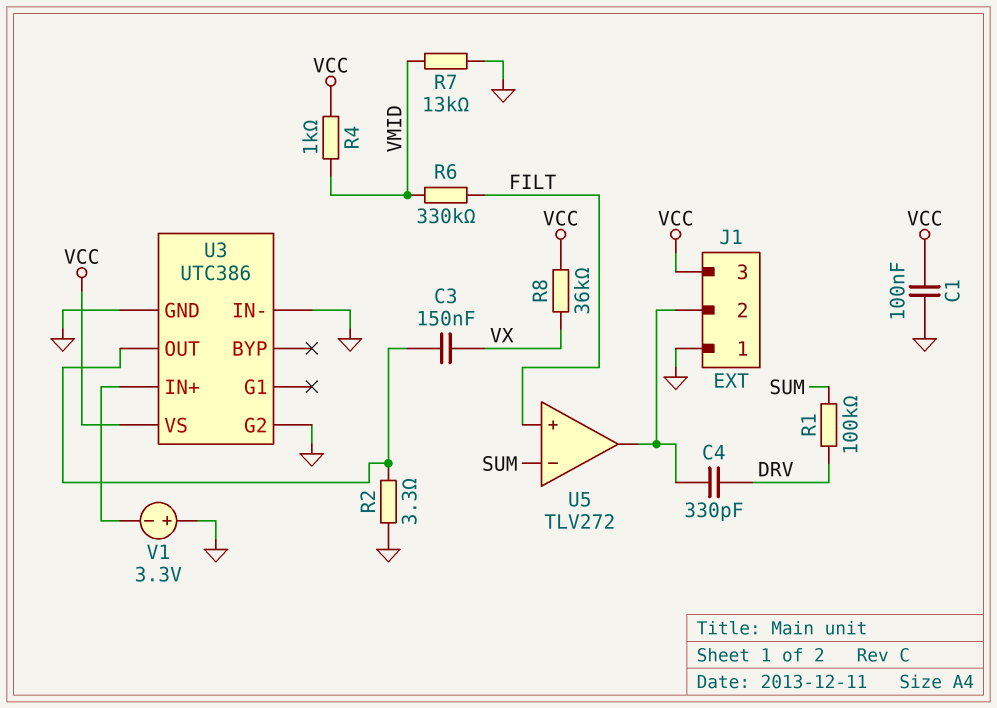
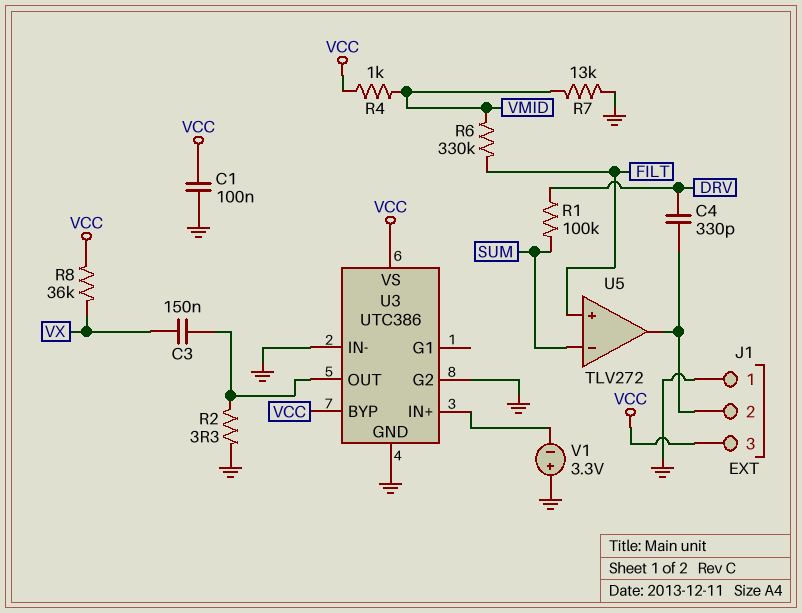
U3 pin BYP: none -> VCC

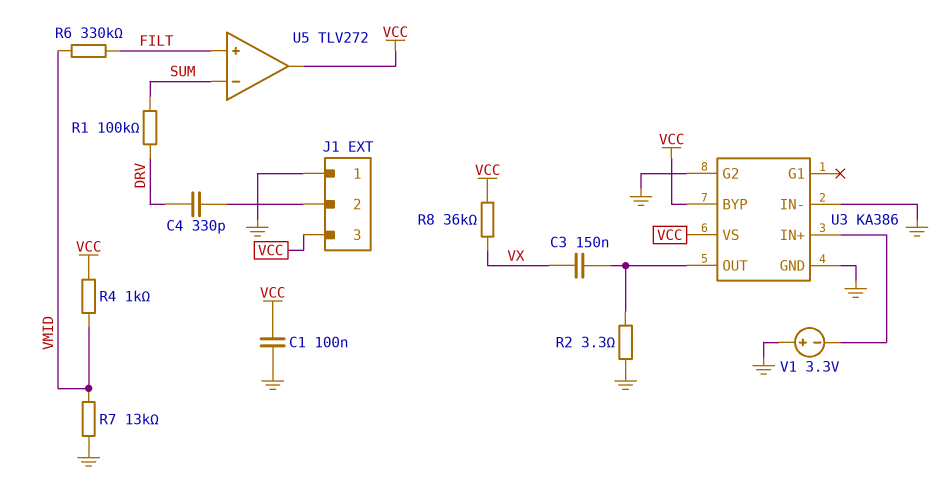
U3: UTC386 -> KA386
U5 pin out: J1/2 -> VCC

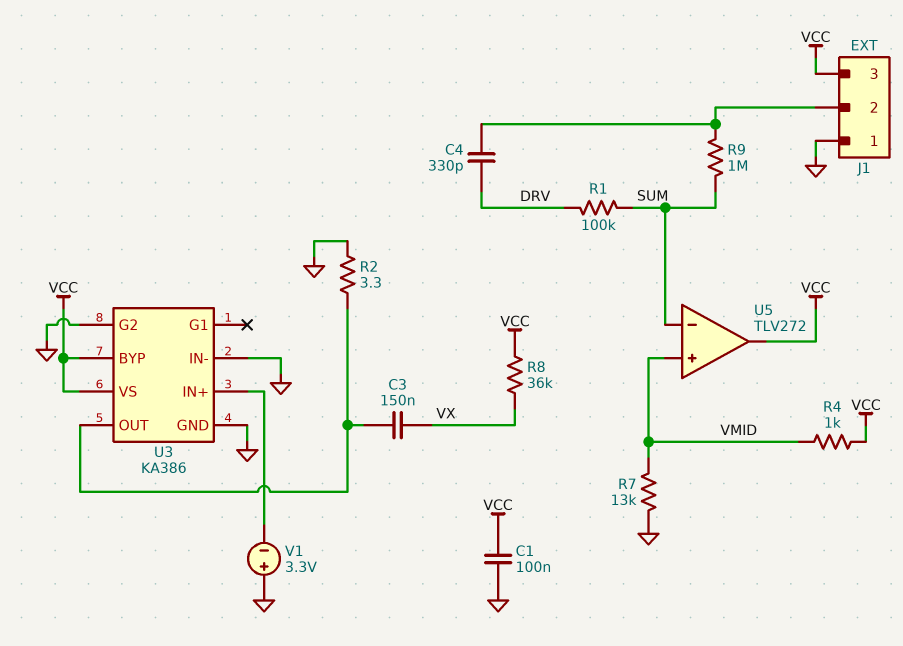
R6: 330k (FILT, VMID) -> none
R9: none -> 1M (J1/2, SUM)
U5 pin in+: FILT -> VMID

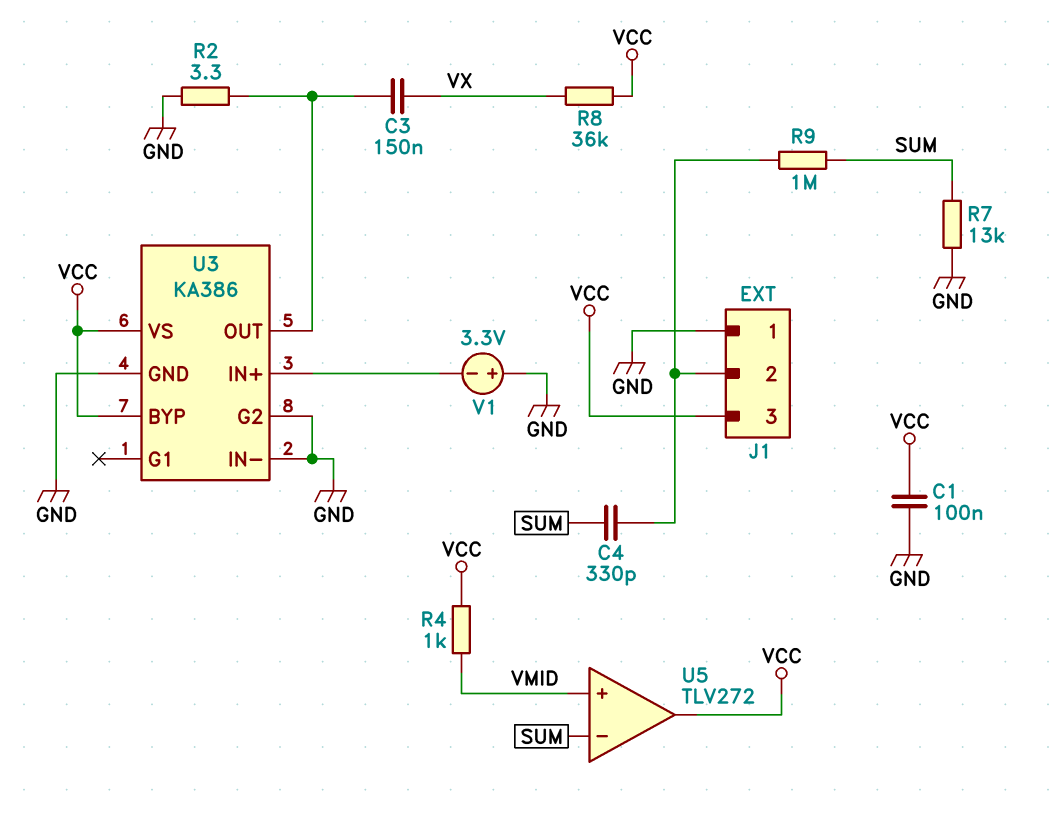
C4: 330pF (DRV, J1/2) -> 330pF (J1/2, SUM)
R1: 100k (DRV, SUM) -> none
R7: 13k (GND, VMID) -> 13k (GND, SUM)

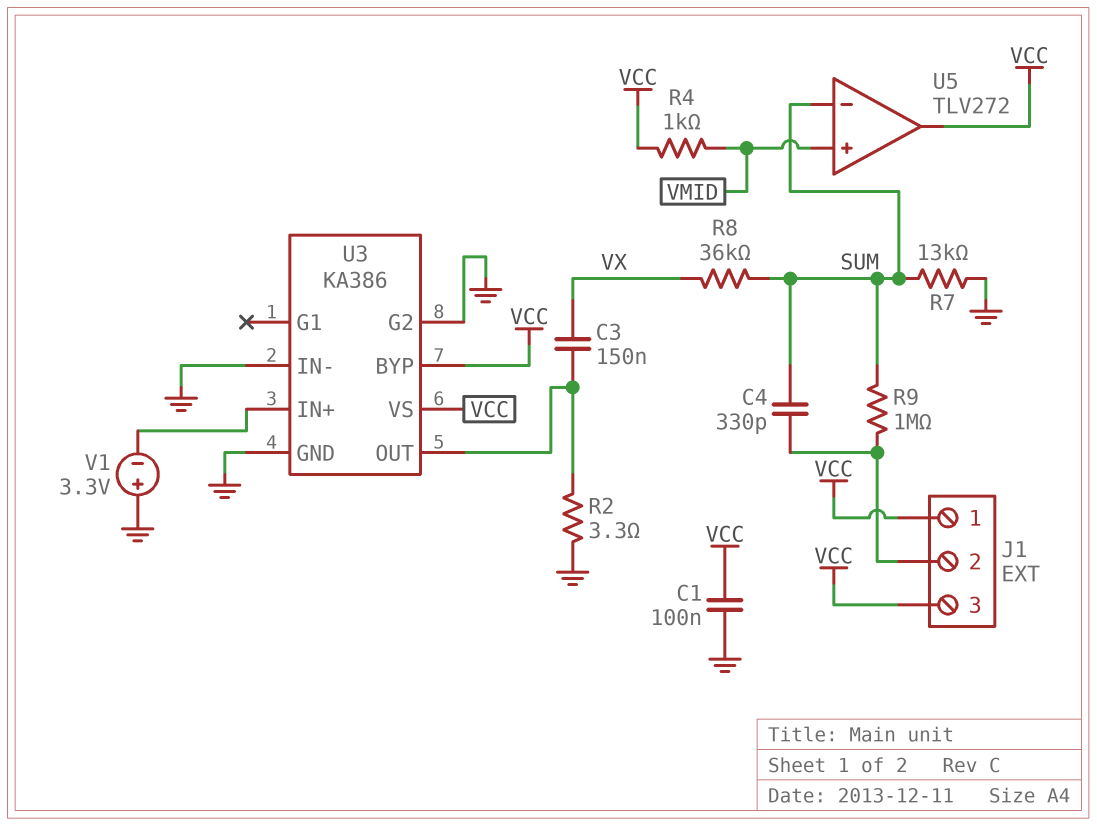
J1 pin 1: GND -> VCC
R8: 36k (VCC, VX) -> 36k (SUM, VX)

